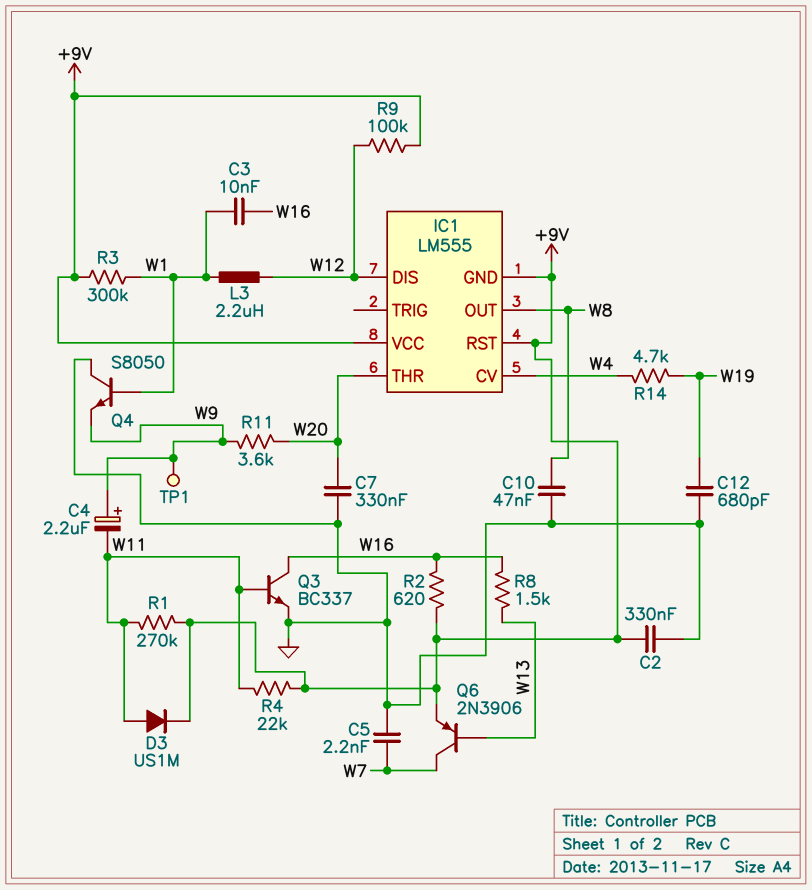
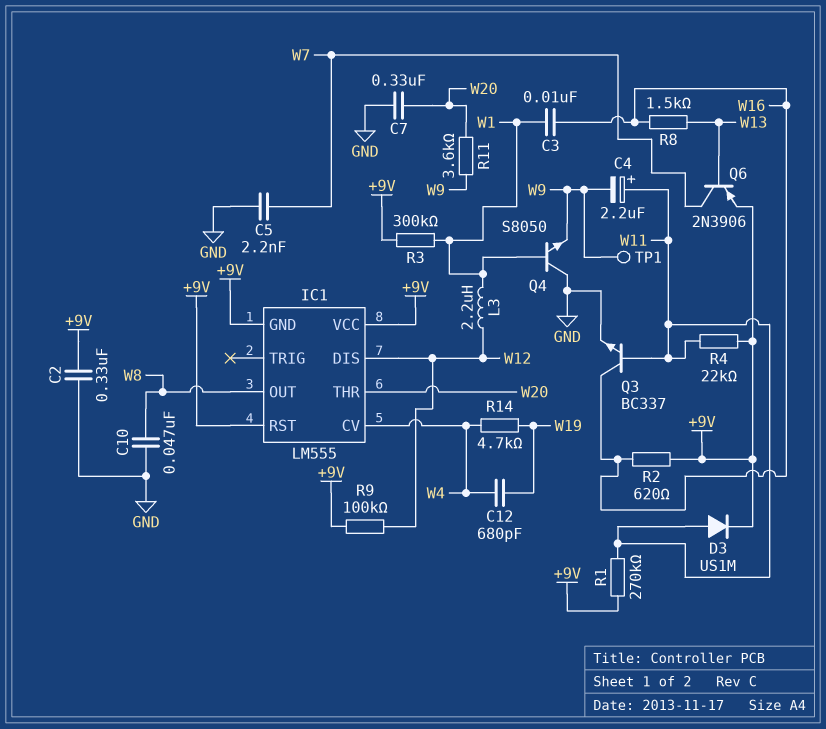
C4: 2.2uF (plus W9, minus W11) -> 2.2uF (plus W11, minus W9)
C12: 680pF (GND, W19) -> 680pF (W4, W19)

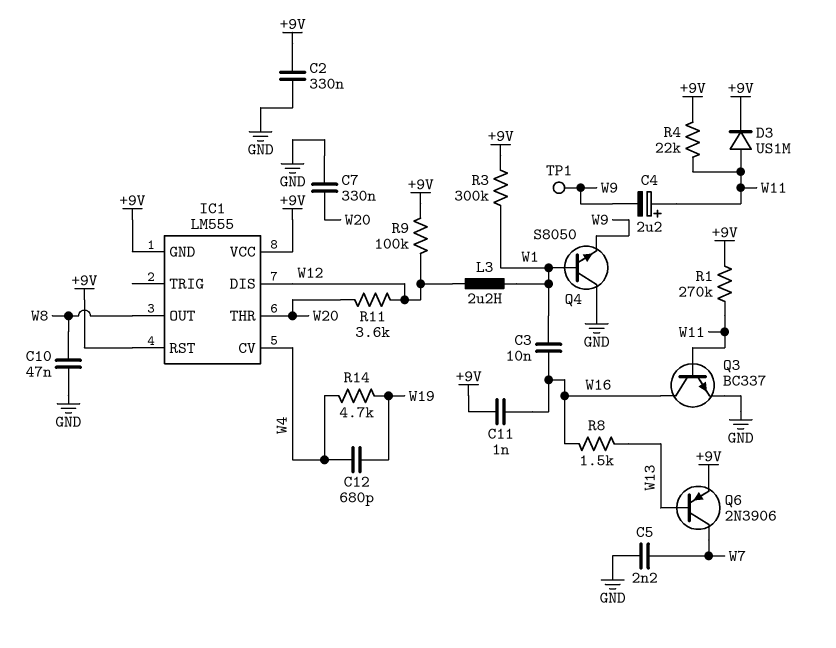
C11: none -> 1nF (+9V, W16)
R2: 620 (+9V, W16) -> none
R11: 3.6k (W9, W20) -> 3.6k (W12, W20)

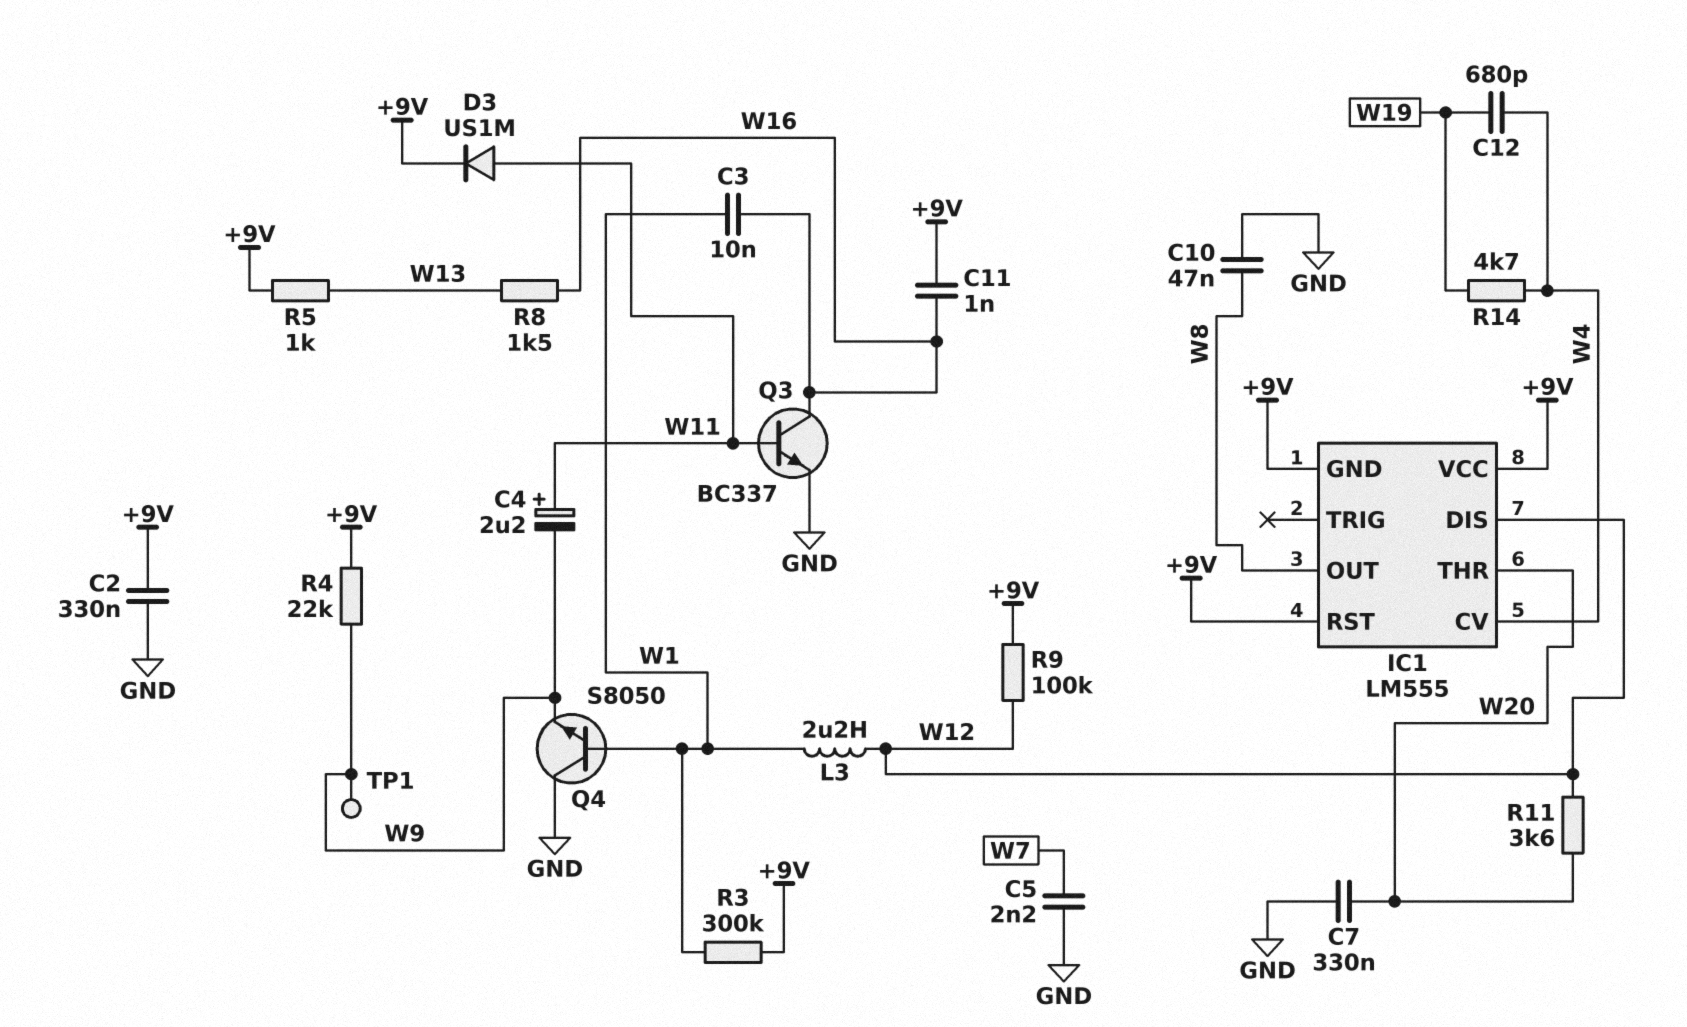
Q6: PNP 2N3906 (B W13, C W7, E +9V) -> none
R1: 270k (+9V, W11) -> none
R4: 22k (+9V, W11) -> 22k (+9V, W9)
R5: none -> 1k (+9V, W13)

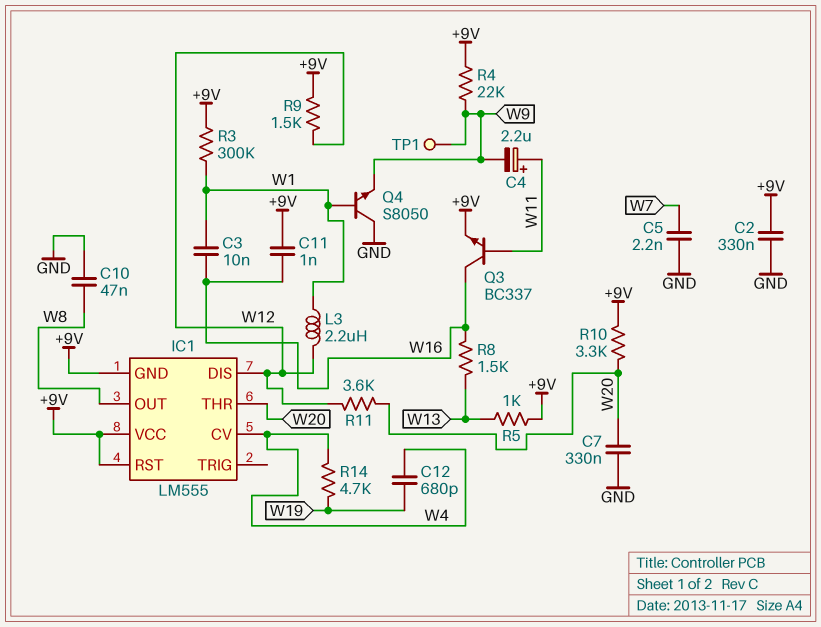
D3: diode US1M (A W11, K +9V) -> none
Q3: NPN BC337 (B W11, C W16, E GND) -> NPN BC337 (B W11, C W16, E +9V)
R9: 100k (+9V, W12) -> 1.5k (+9V, W12)
R10: none -> 3.3k (+9V, W20)

